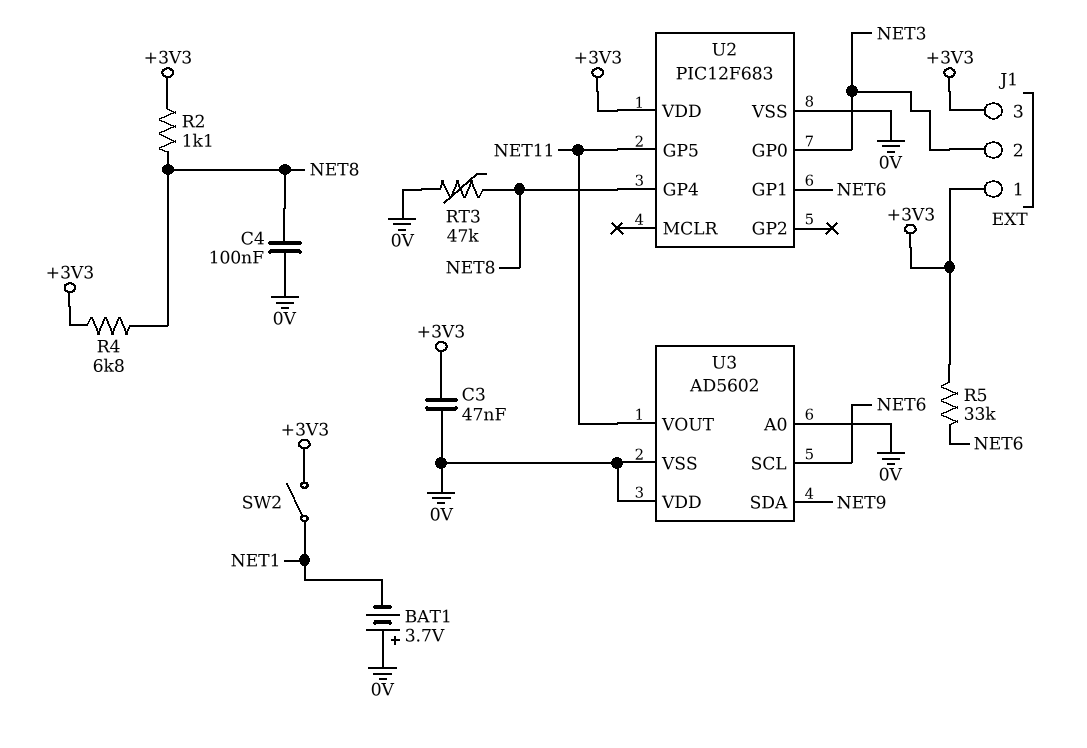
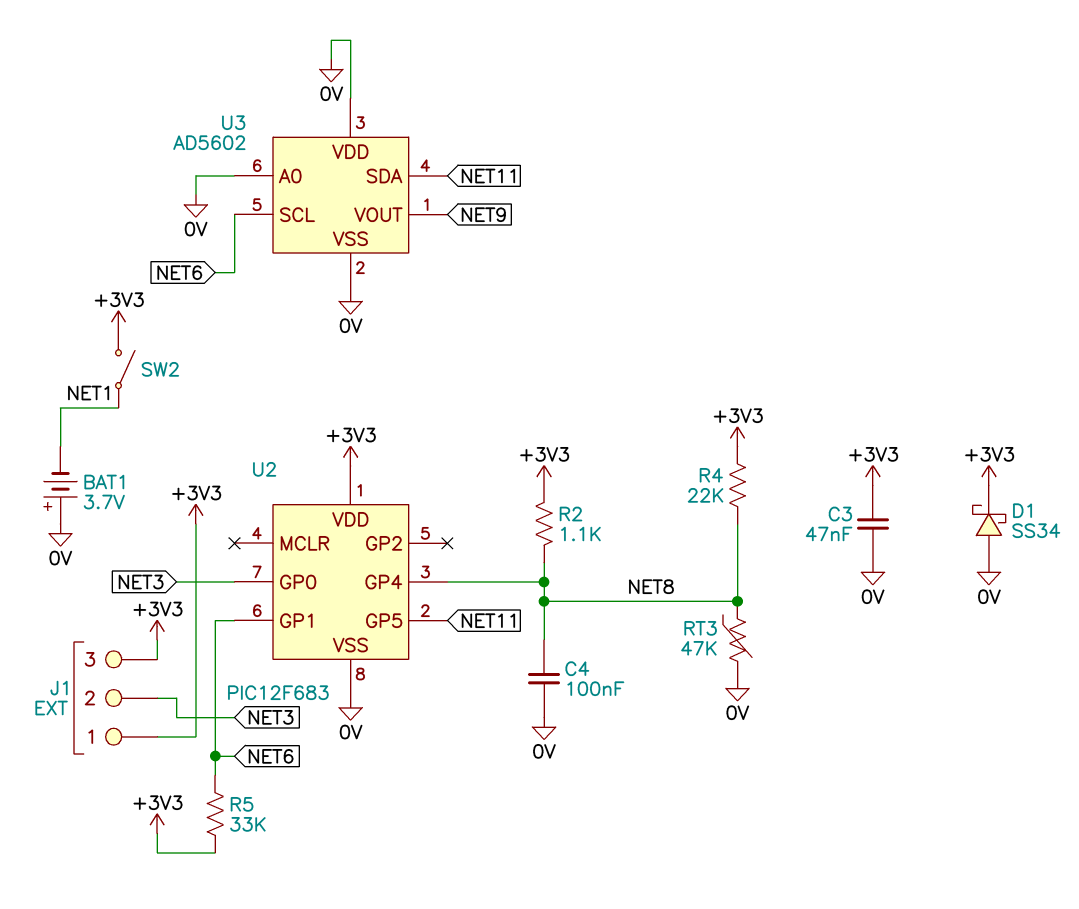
D1: none -> schottky SS34 (A 0V, K +3V3)
R4: 6.8k (+3V3, NET8) -> 22k (+3V3, NET8)
U3 pin SDA: NET9 -> NET11
U3 pin VOUT: NET11 -> NET9

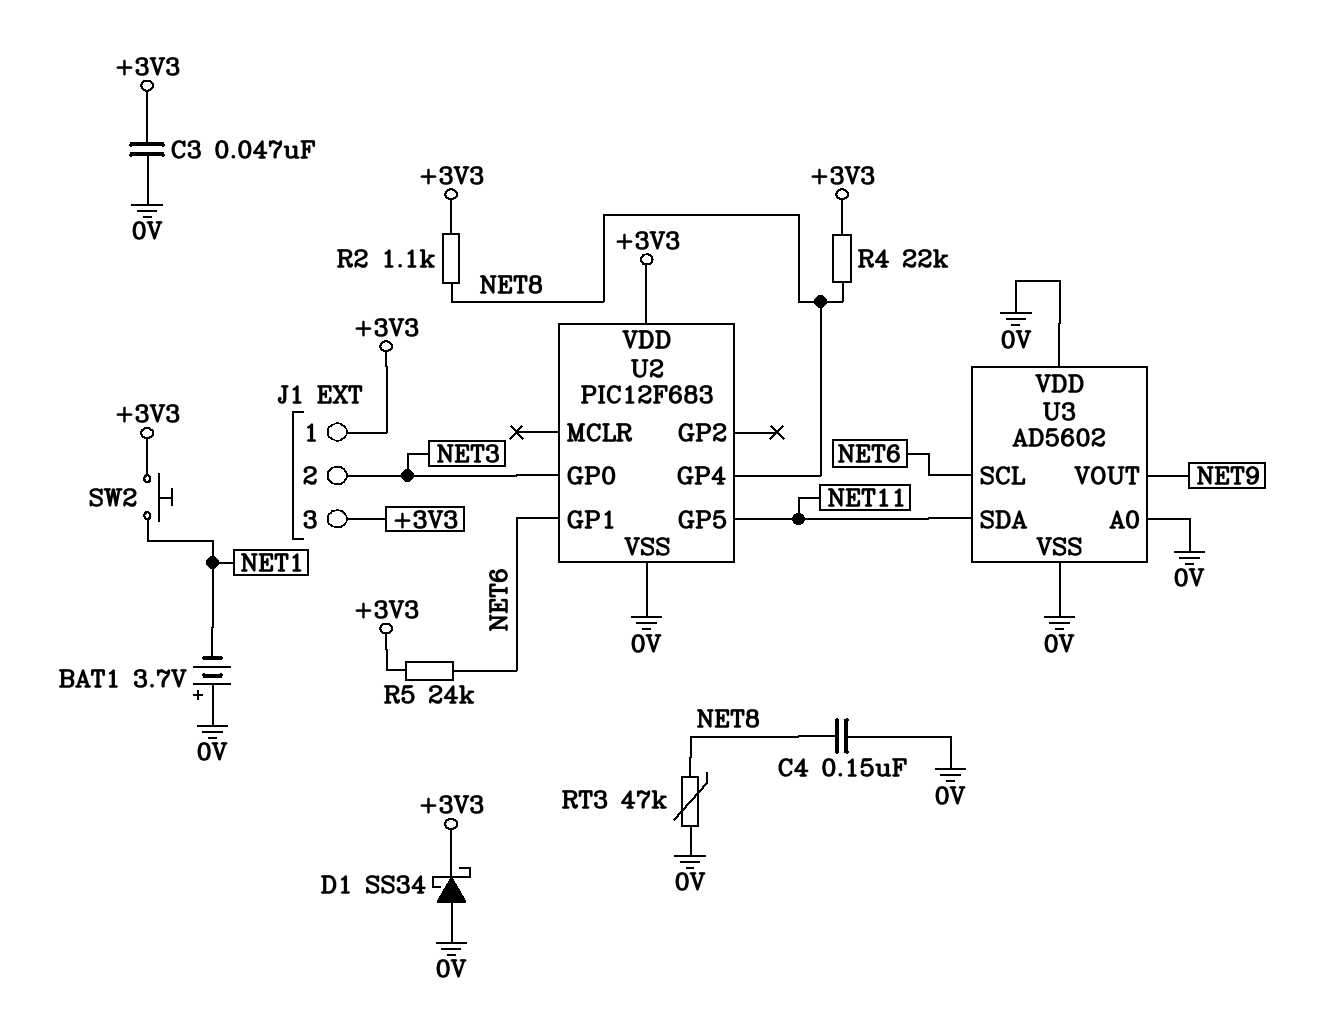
C4: 100nF (0V, NET8) -> 150nF (0V, NET8)
R5: 33k (+3V3, NET6) -> 24k (+3V3, NET6)
SW2: switch (+3V3, NET1) -> button (+3V3, NET1)

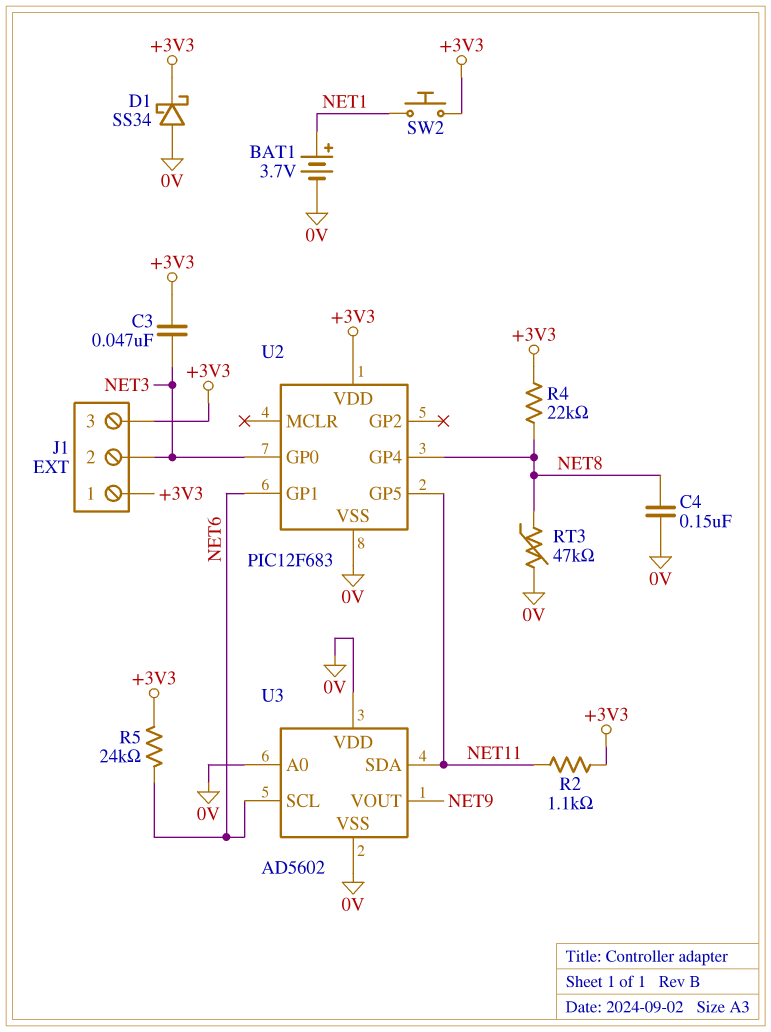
BAT1: 3.7V (plus 0V, minus NET1) -> 3.7V (plus NET1, minus 0V)
C3: 47nF (+3V3, 0V) -> 47nF (+3V3, NET3)
R2: 1.1k (+3V3, NET8) -> 1.1k (+3V3, NET11)

